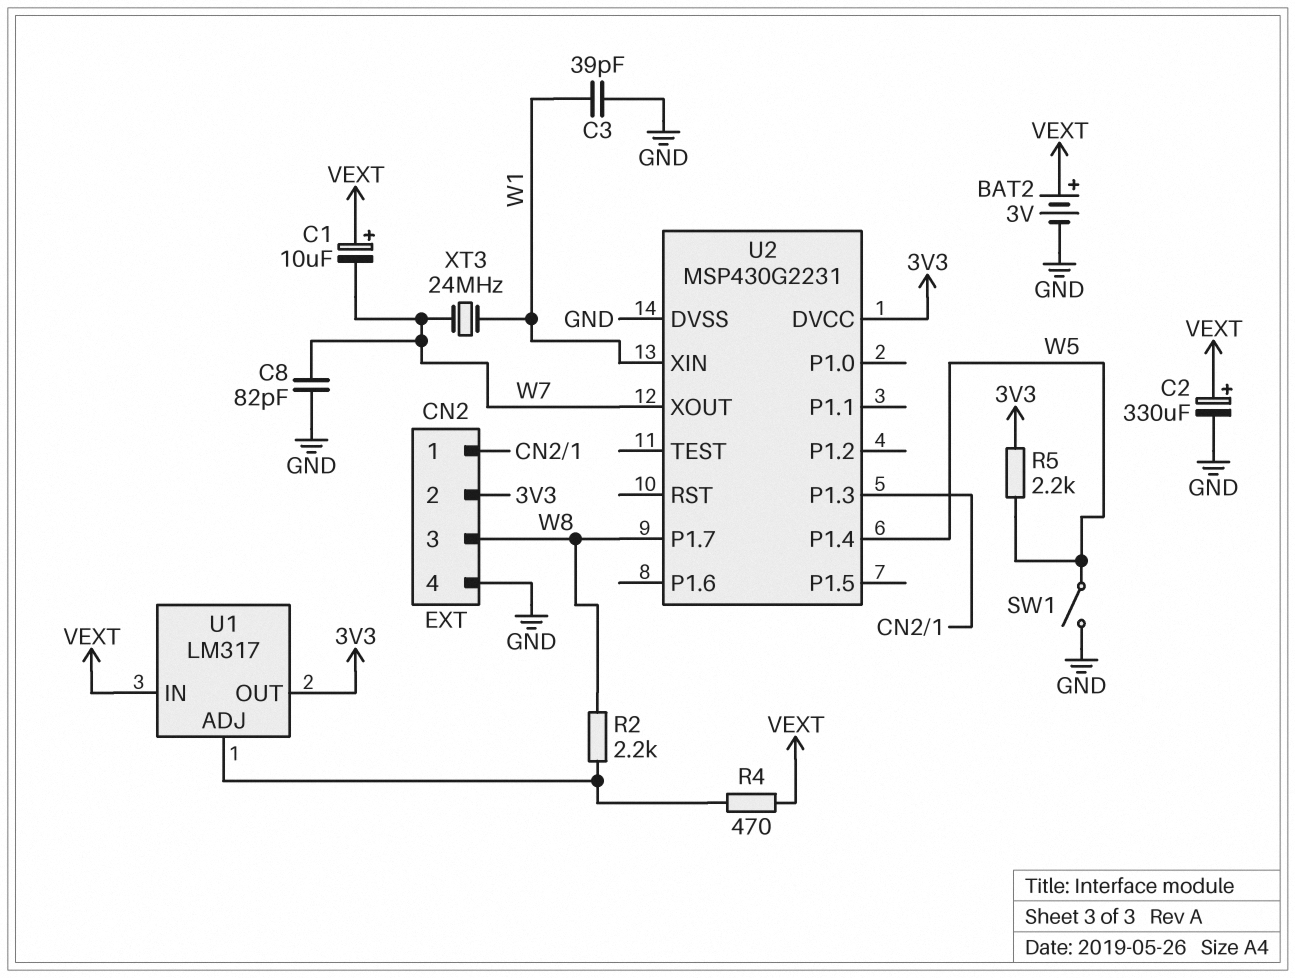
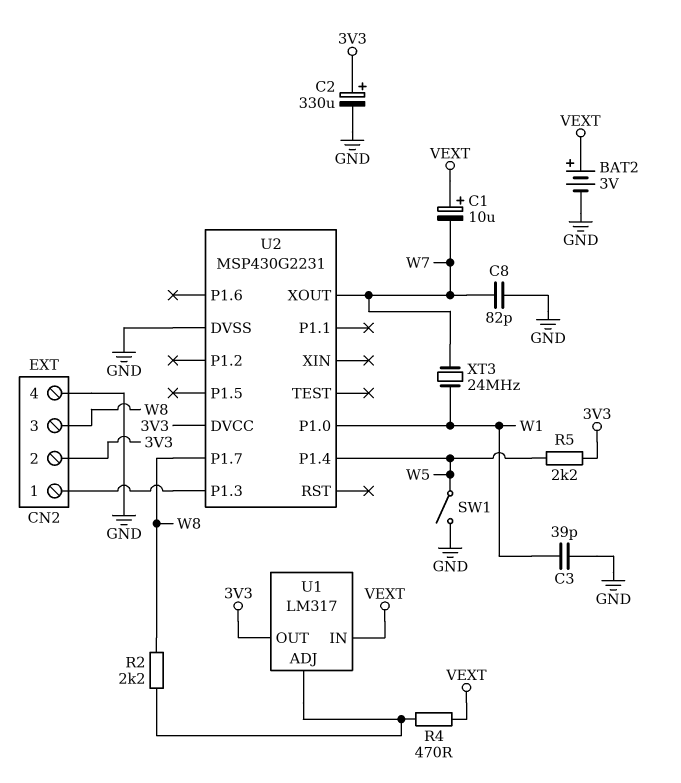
C2: 330uF (plus VEXT, minus GND) -> 330uF (plus 3V3, minus GND)
U2 pin P1.0: none -> W1
U2 pin XIN: W1 -> none

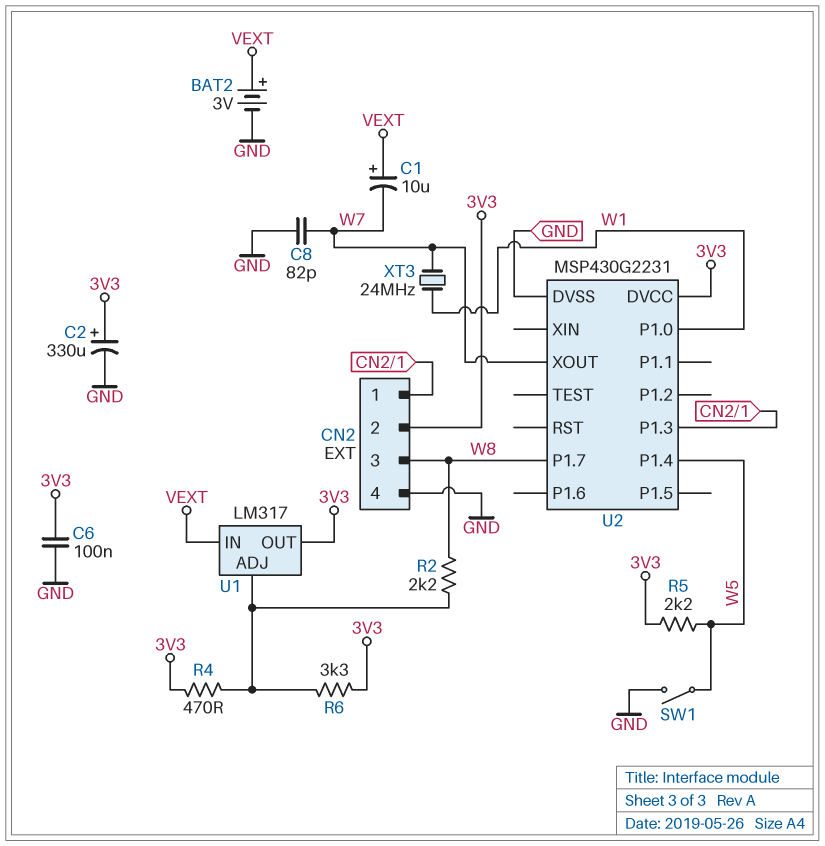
C3: 39pF (GND, W1) -> none
C6: none -> 100nF (3V3, GND)
R4: 470 (U1/ADJ, VEXT) -> 470 (3V3, U1/ADJ)
R6: none -> 3.3k (3V3, U1/ADJ)

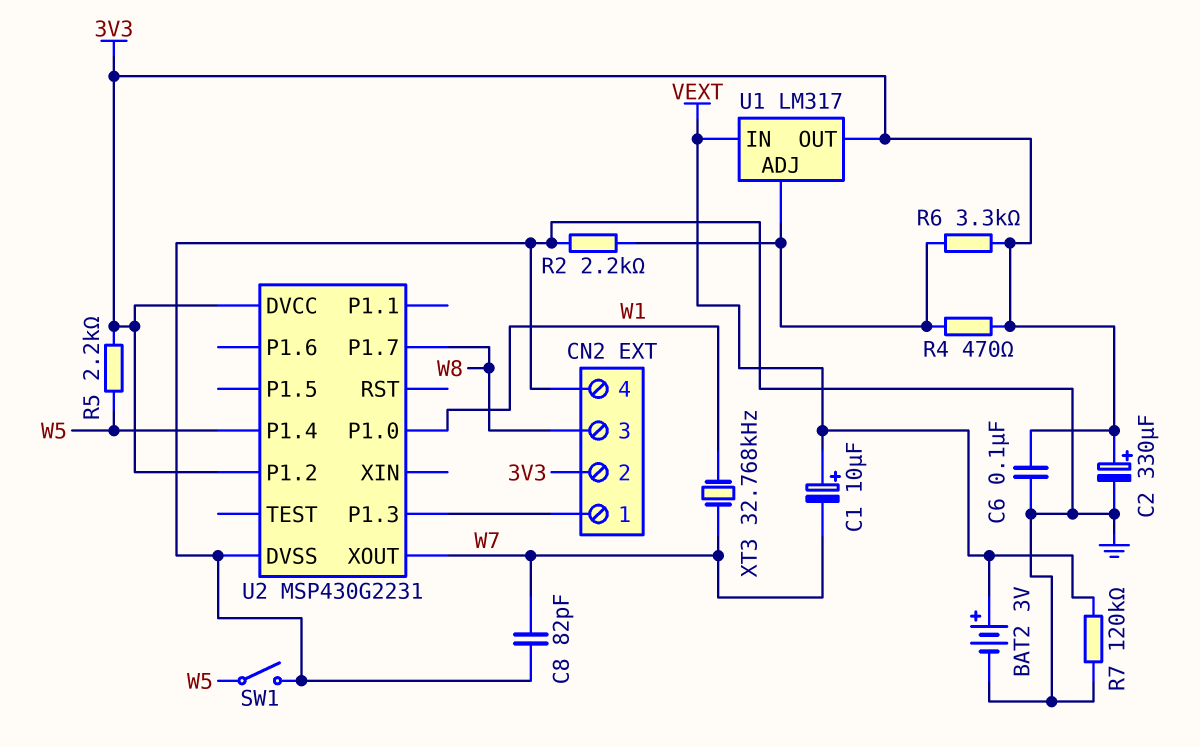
R2: 2.2k (U1/ADJ, W8) -> 2.2k (GND, U1/ADJ)
R7: none -> 120k (GND, VEXT)
U2 pin P1.2: none -> 3V3
XT3: 24MHz (W1, W7) -> 32.768kHz (W1, W7)

